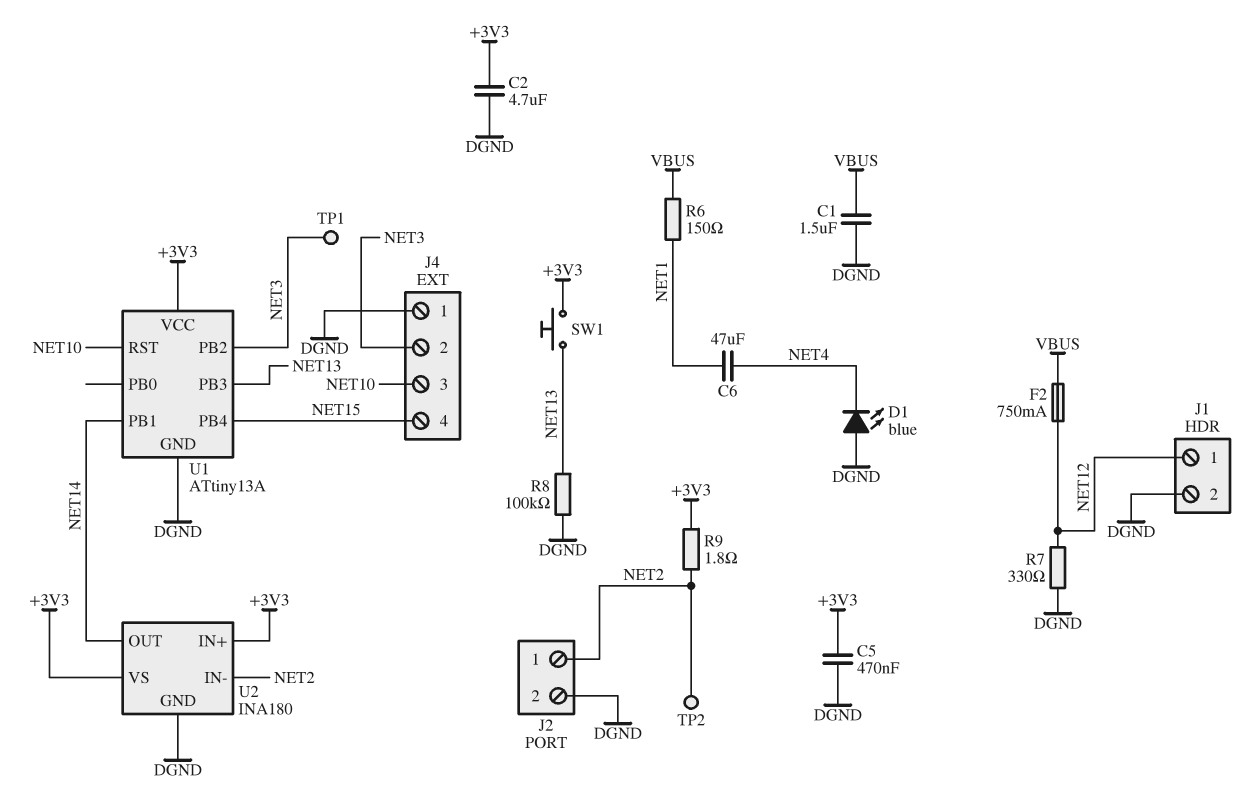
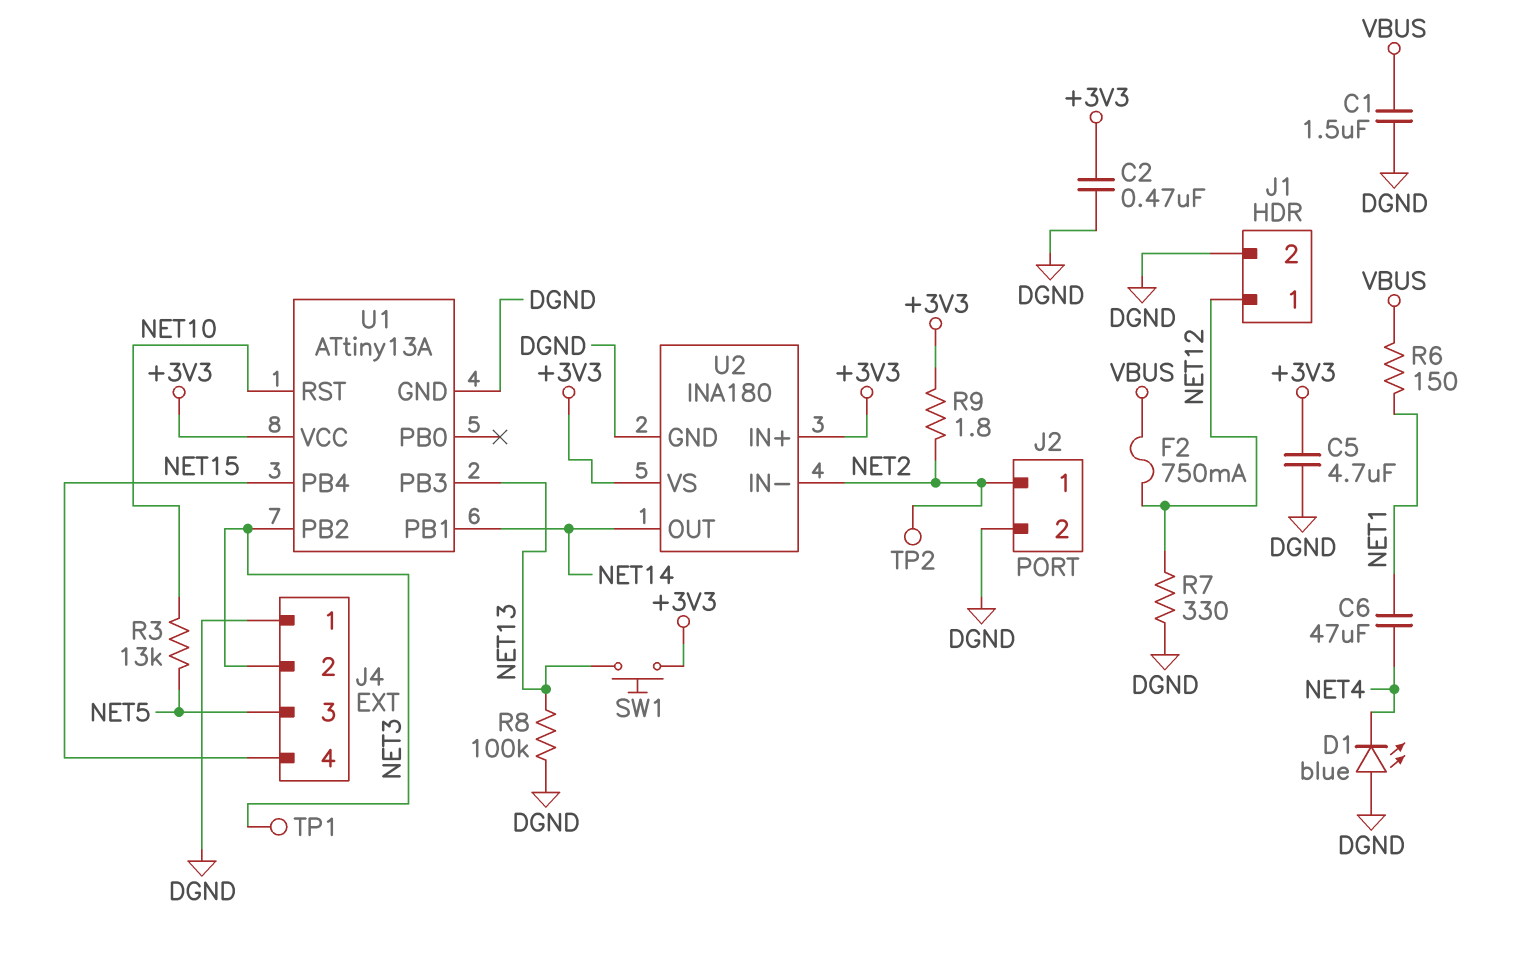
C2: 4.7uF (+3V3, DGND) -> 470nF (+3V3, DGND)
C5: 470nF (+3V3, DGND) -> 4.7uF (+3V3, DGND)
J4 pin 3: NET10 -> NET5
R3: none -> 13k (NET5, NET10)

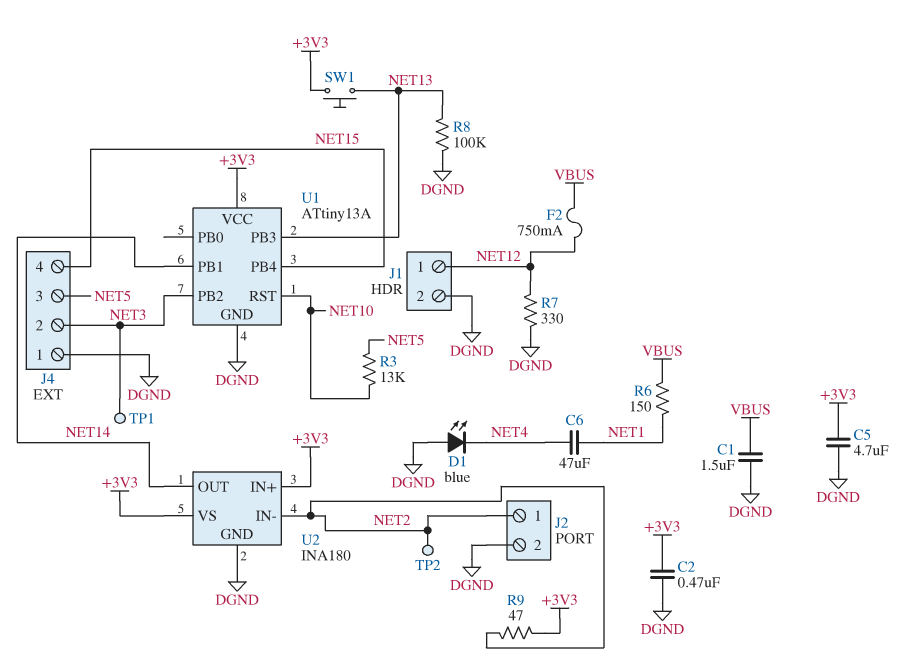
R9: 1.8 (+3V3, NET2) -> 47 (+3V3, NET2)

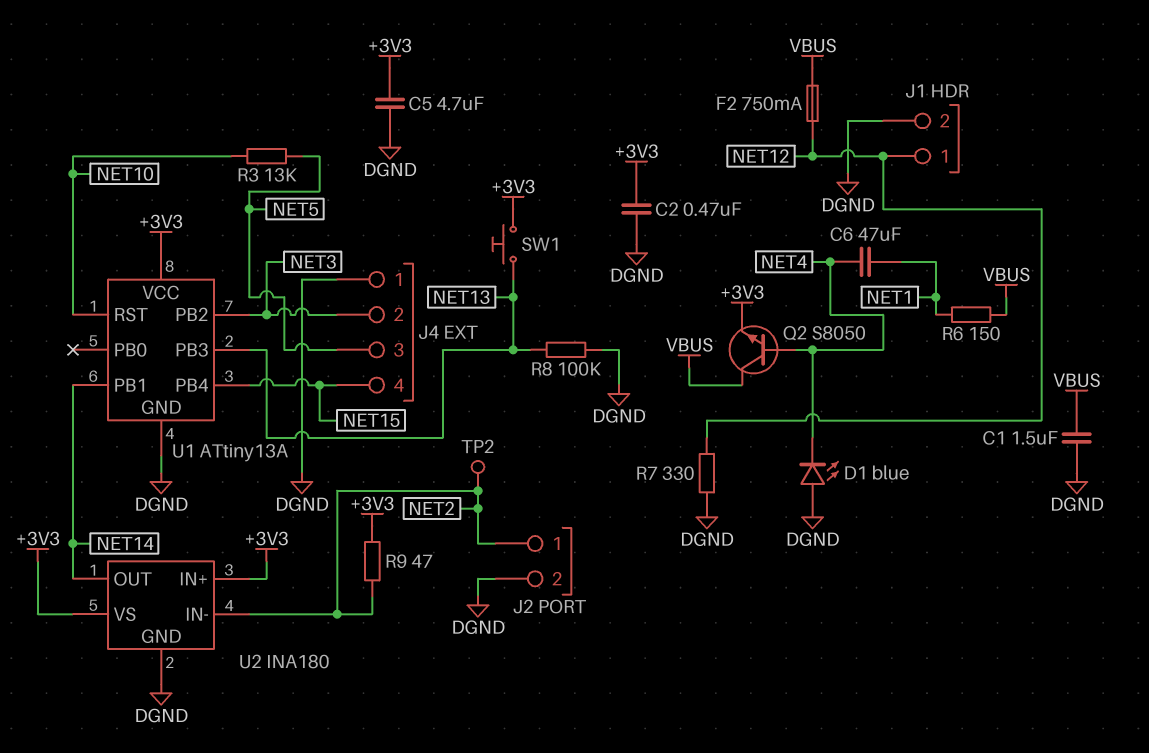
Q2: none -> NPN S8050 (B NET4, C VBUS, E +3V3)
TP1: test point (NET3) -> none

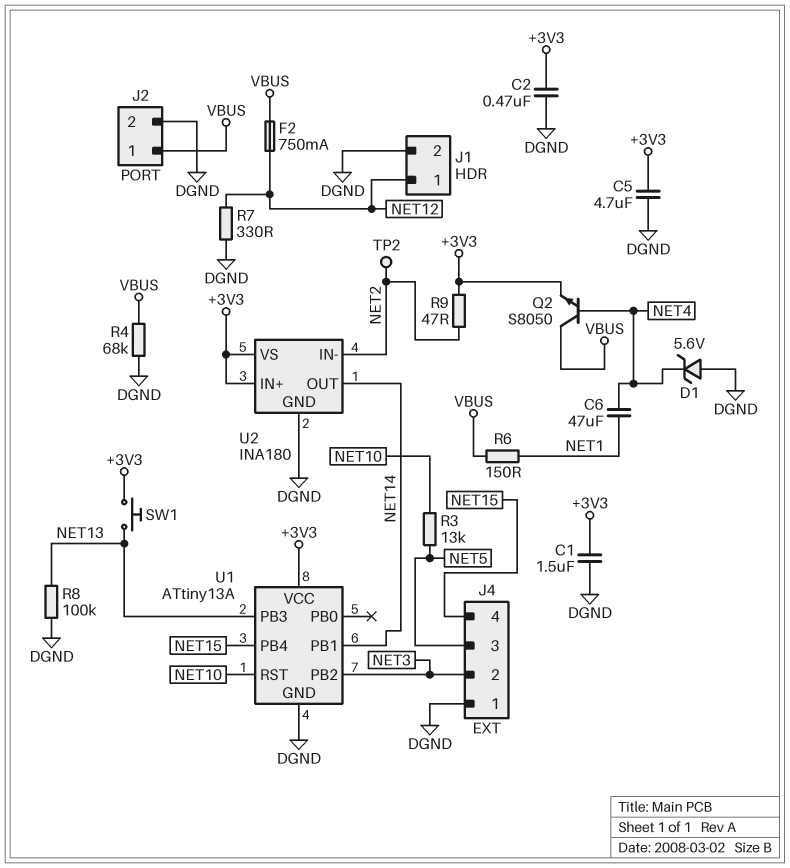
C1: 1.5uF (DGND, VBUS) -> 1.5uF (+3V3, DGND)
D1: LED blue (A DGND, K NET4) -> zener 5.6V (A DGND, K NET4)
J2 pin 1: NET2 -> VBUS
R4: none -> 68k (DGND, VBUS)

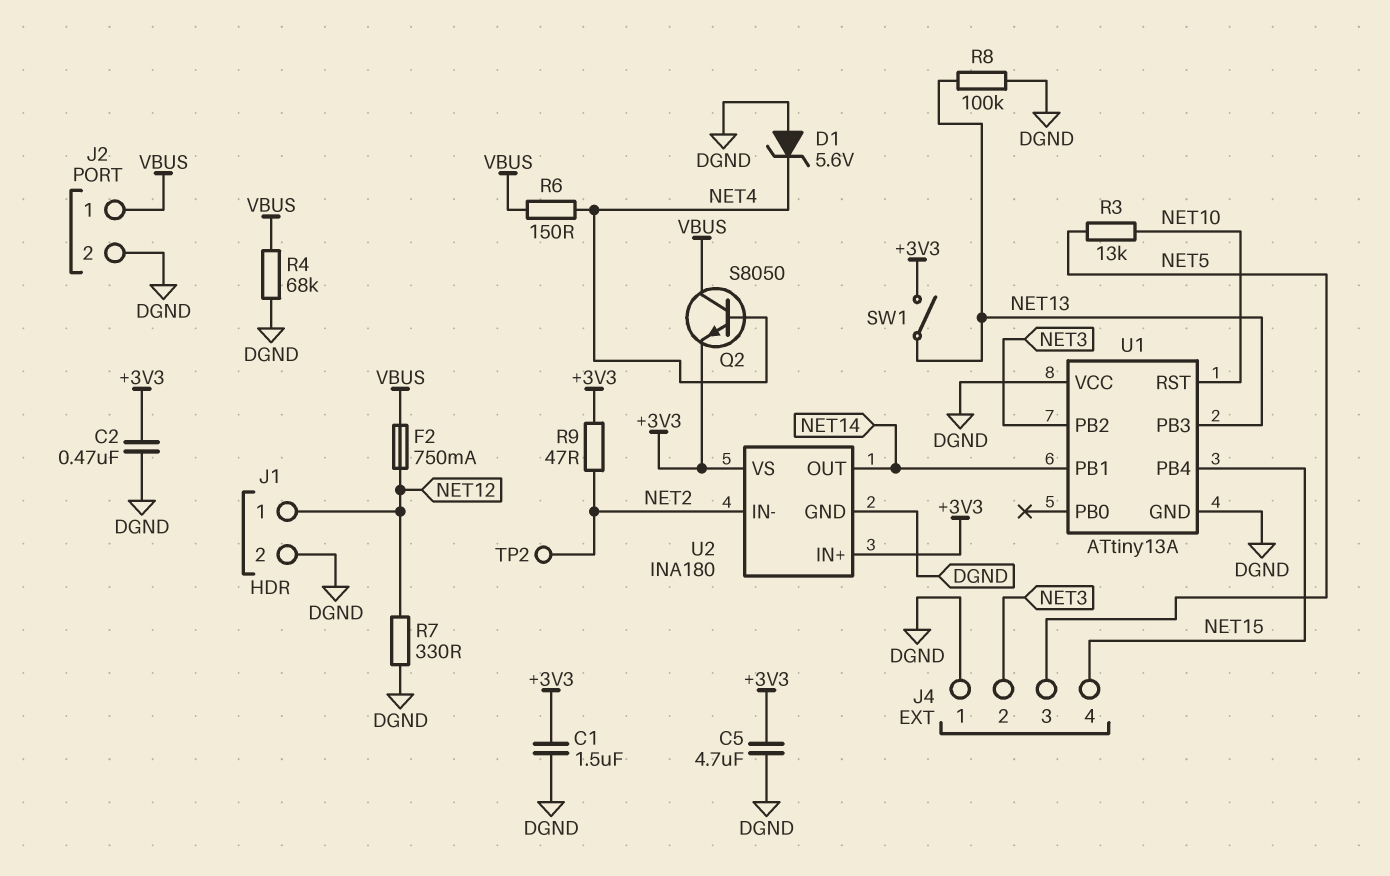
C6: 47uF (NET1, NET4) -> none
R6: 150 (NET1, VBUS) -> 150 (NET4, VBUS)
SW1: button (+3V3, NET13) -> switch (+3V3, NET13)
U1 pin VCC: +3V3 -> DGND

